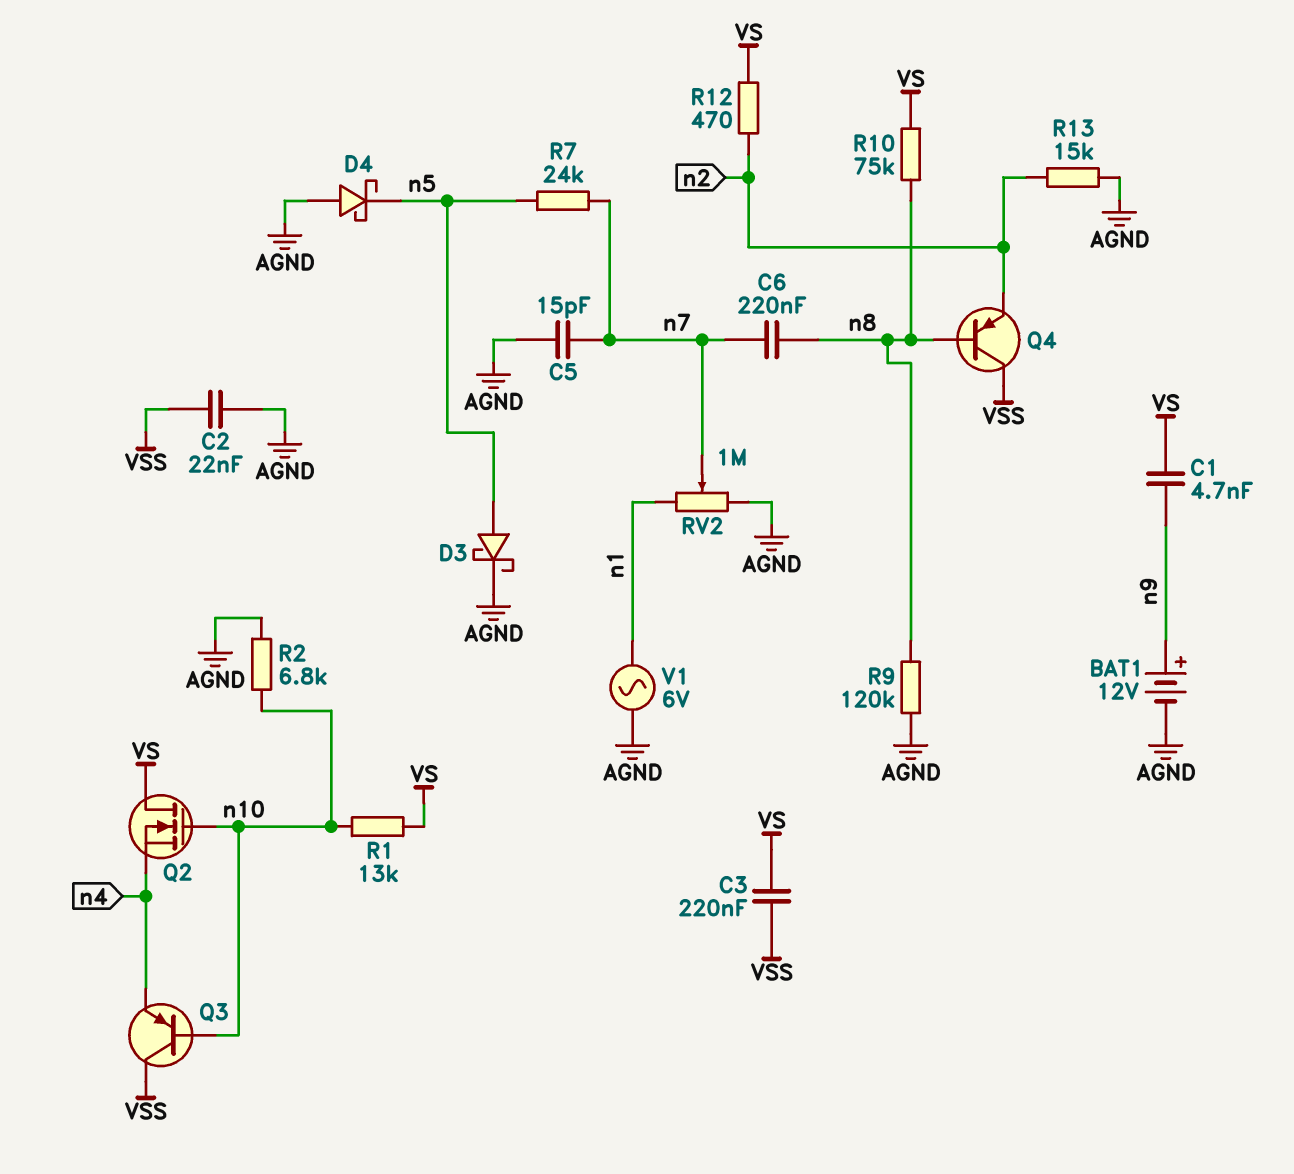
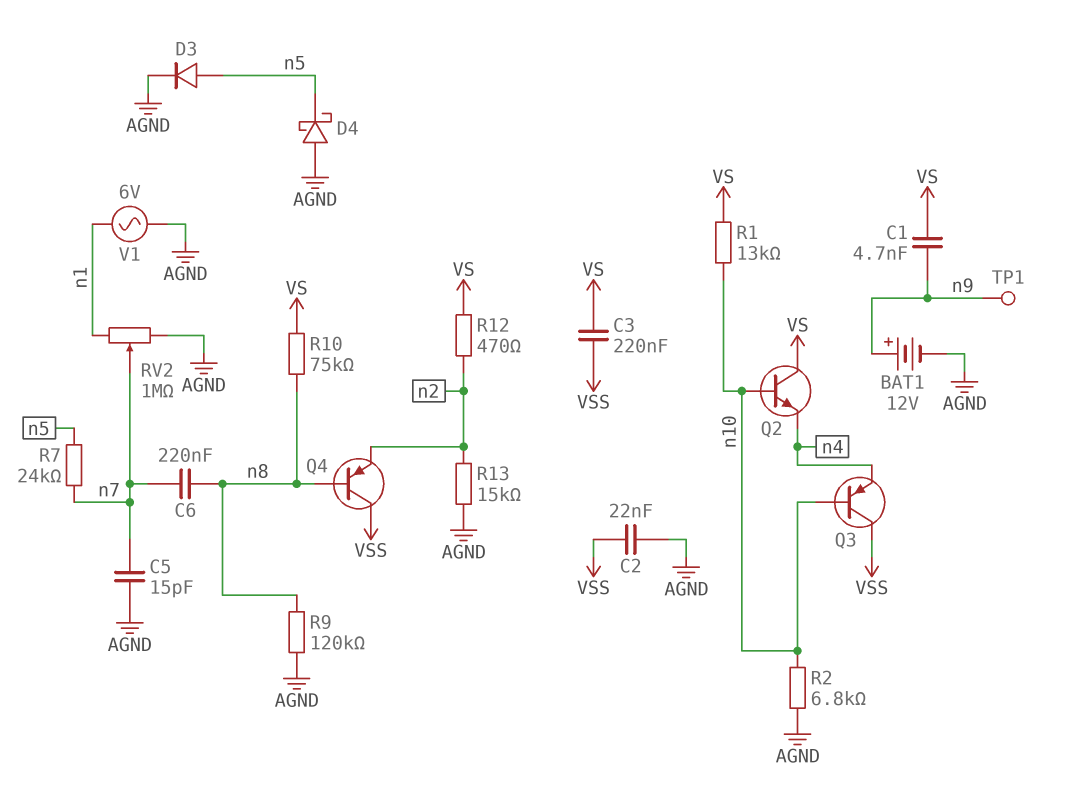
D3: schottky (A n5, K AGND) -> diode (A n5, K AGND)
Q2: NMOS (G n10, D VS, S n4) -> NPN (B n10, C VS, E n4)
TP1: none -> test point (n9)

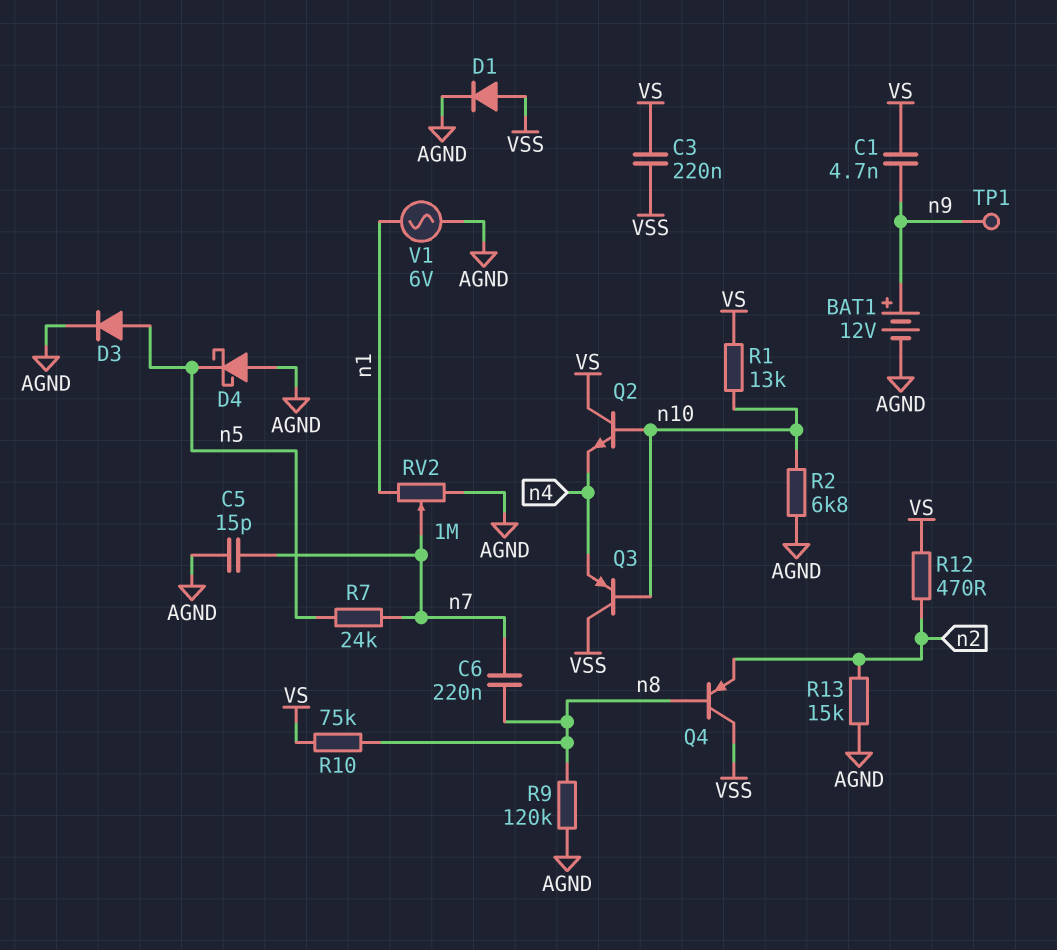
C2: 22nF (AGND, VSS) -> none
D1: none -> diode (A VSS, K AGND)

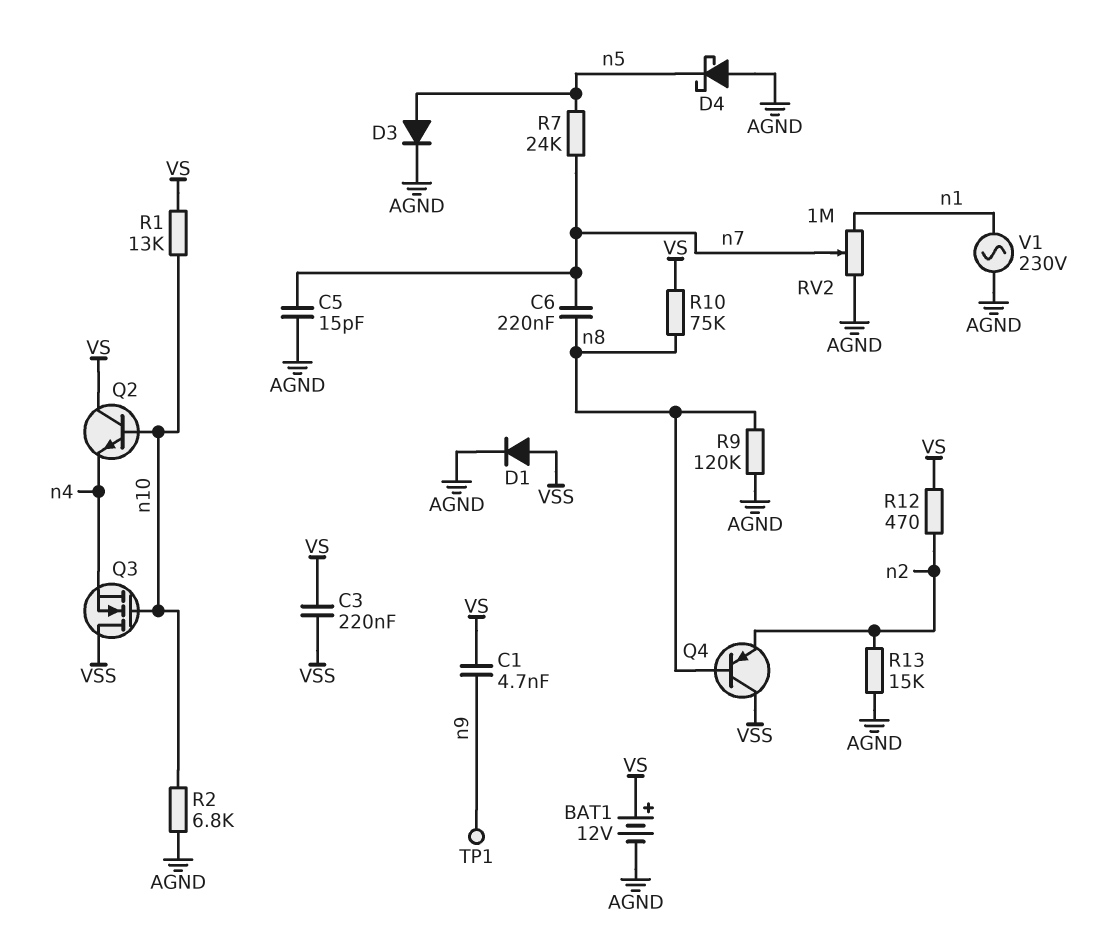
BAT1: 12V (plus n9, minus AGND) -> 12V (plus VS, minus AGND)
Q3: PNP (B n10, C VSS, E n4) -> NMOS (G n10, D VSS, S n4)
V1: AC 6V (AGND, n1) -> AC 230V (AGND, n1)

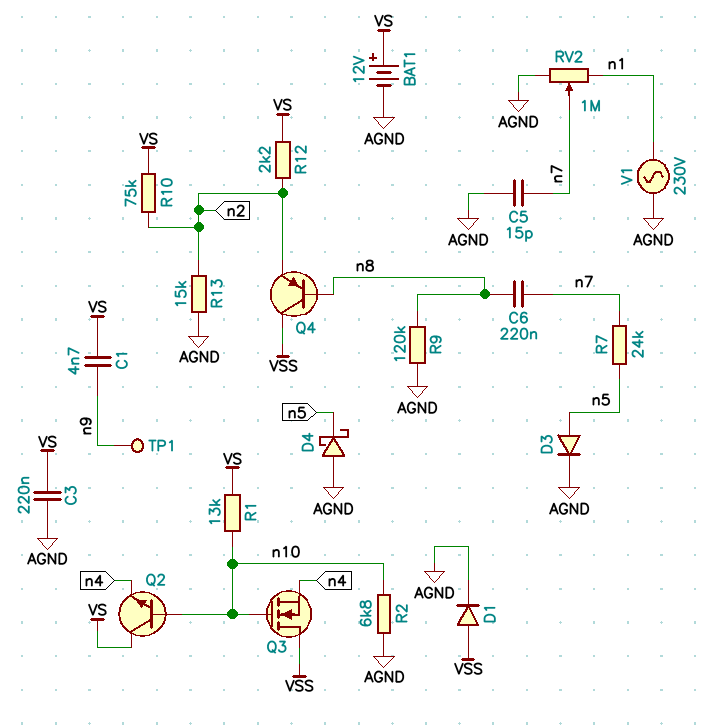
C3: 220nF (VS, VSS) -> 220nF (AGND, VS)
R10: 75k (VS, n8) -> 75k (VS, n2)
R12: 470 (VS, n2) -> 2.2k (VS, n2)

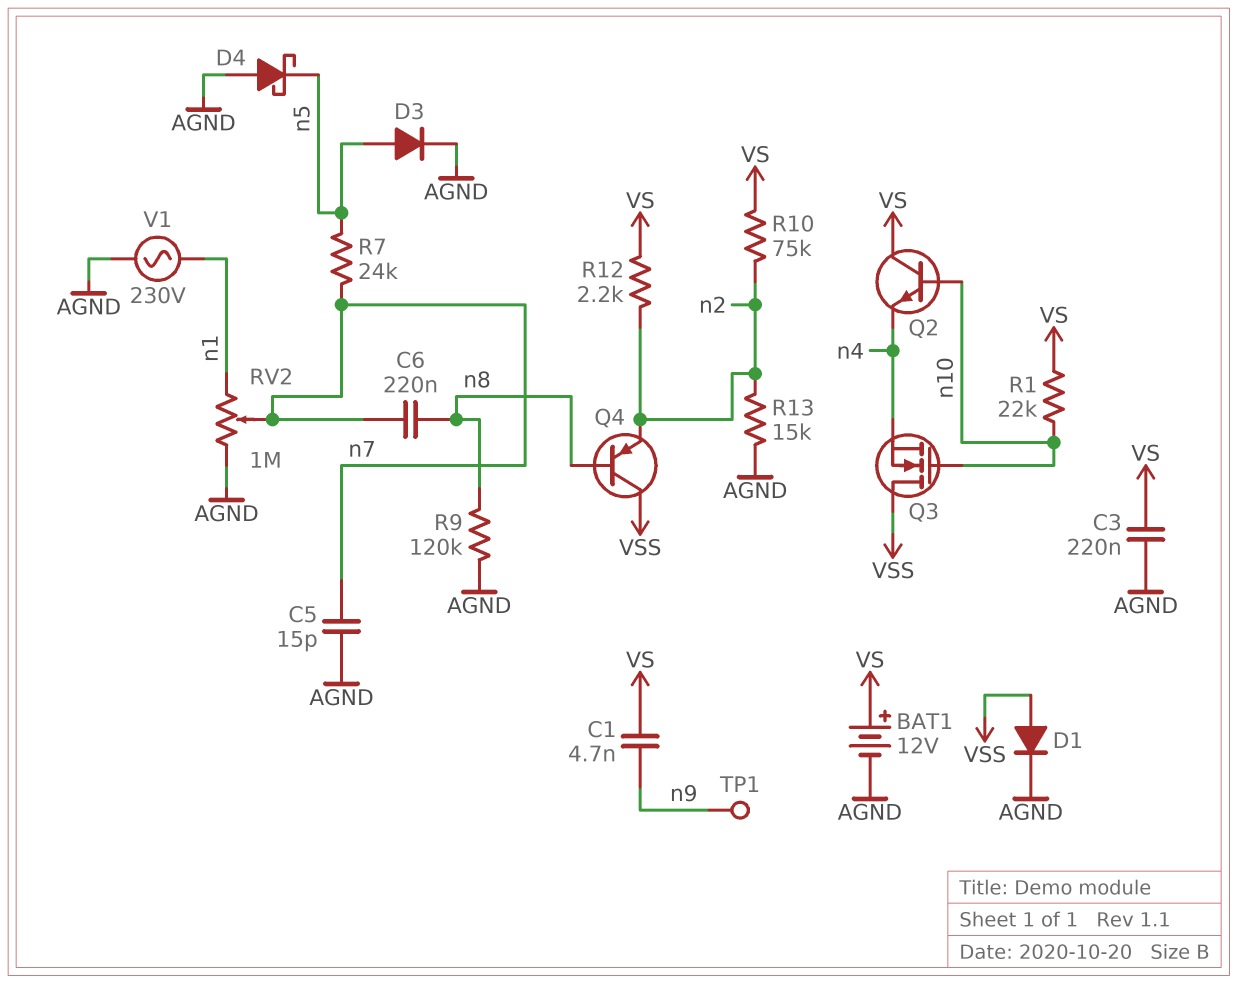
R1: 13k (VS, n10) -> 22k (VS, n10)
R2: 6.8k (AGND, n10) -> none

